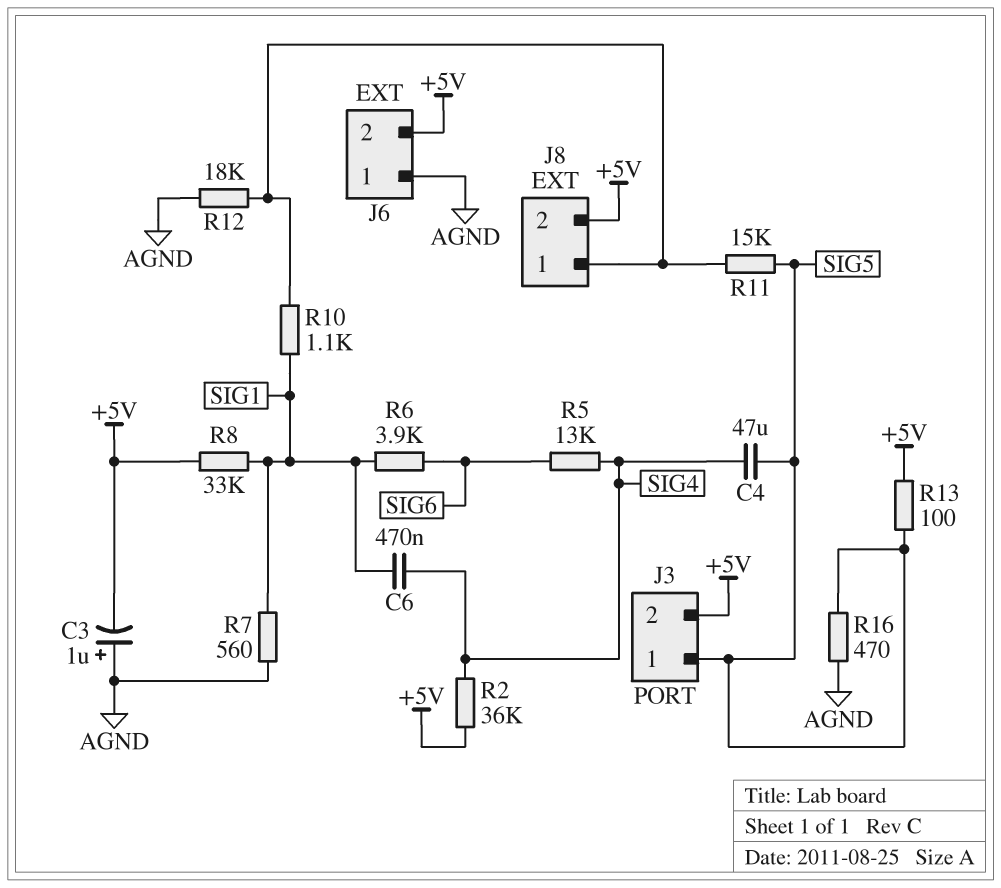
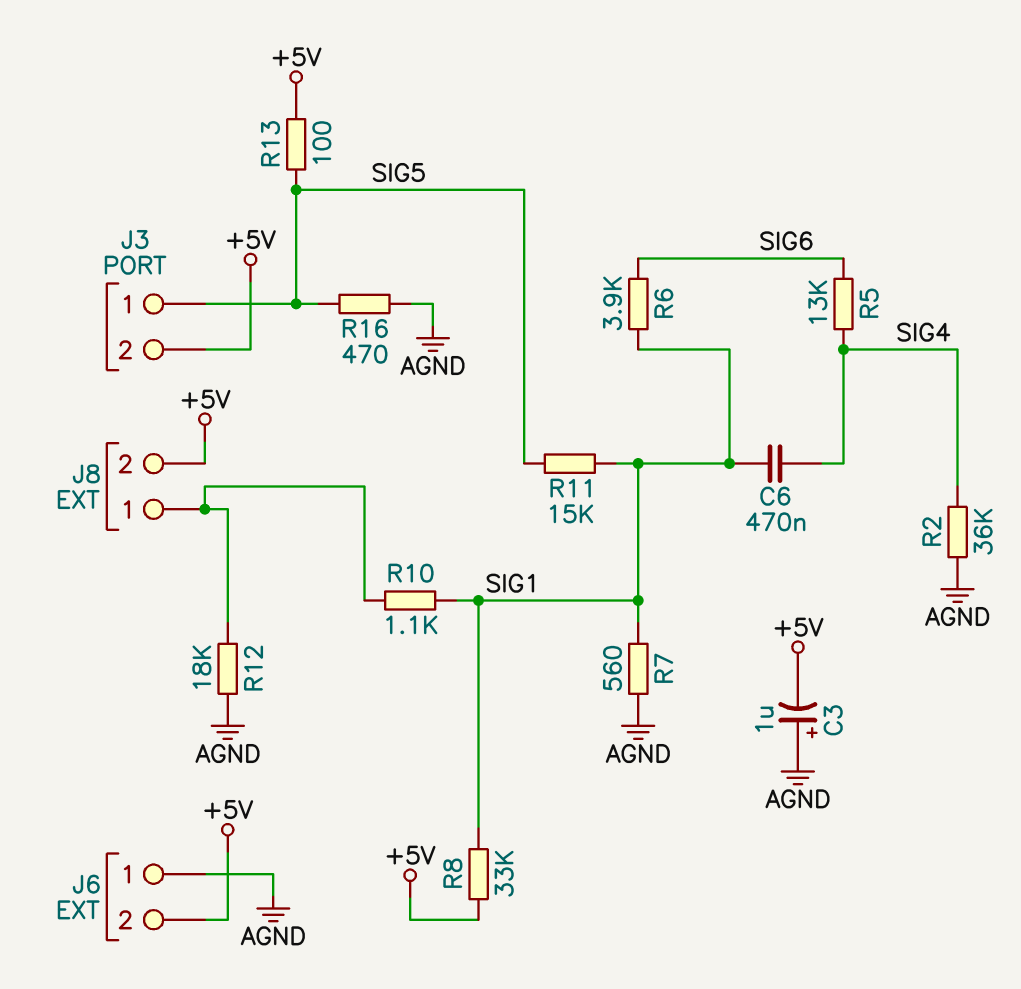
C4: 47uF (SIG4, SIG5) -> none
R2: 36k (+5V, SIG4) -> 36k (AGND, SIG4)
R11: 15k (J8/1, SIG5) -> 15k (SIG1, SIG5)

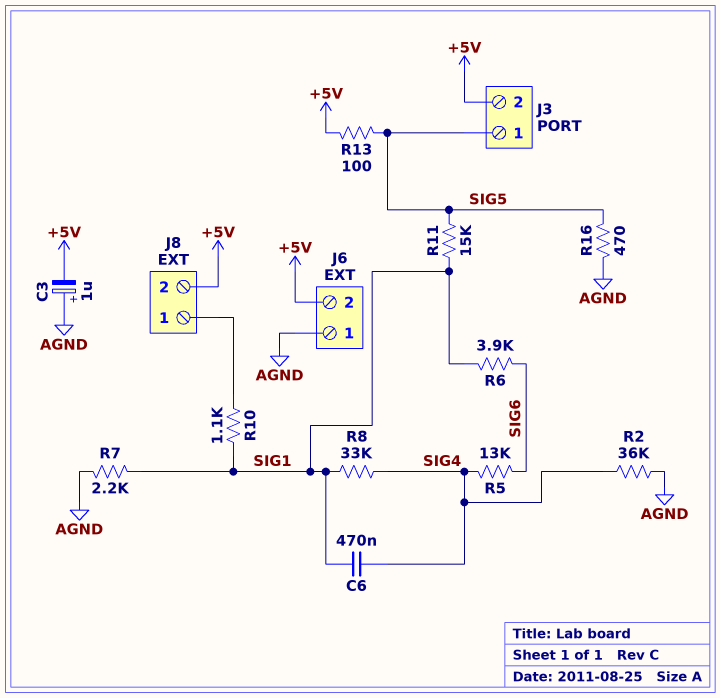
R7: 560 (AGND, SIG1) -> 2.2k (AGND, SIG1)
R8: 33k (+5V, SIG1) -> 33k (SIG1, SIG4)
R12: 18k (AGND, J8/1) -> none

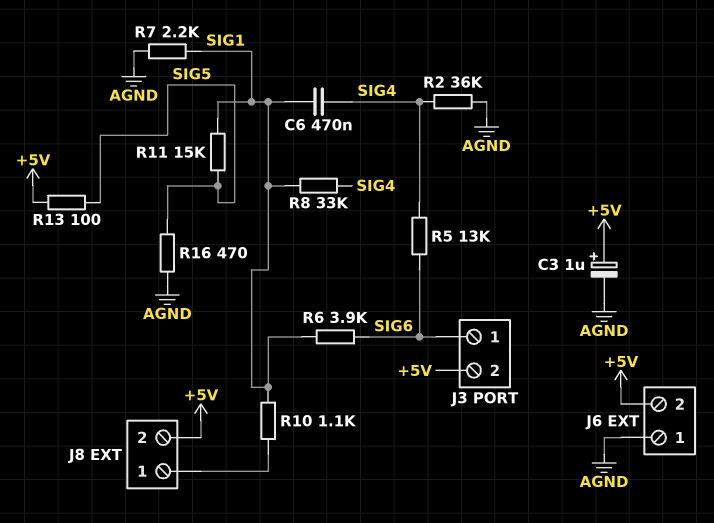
C3: 1uF (plus AGND, minus +5V) -> 1uF (plus +5V, minus AGND)
J3 pin 1: SIG5 -> SIG6

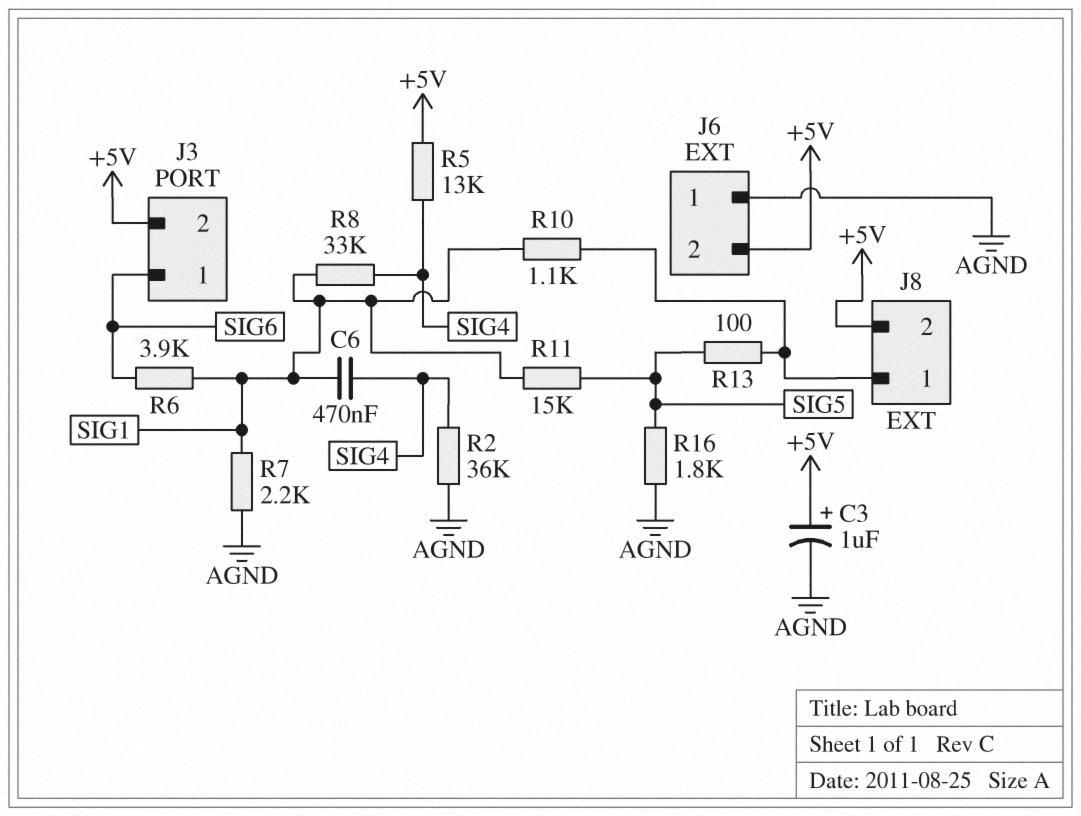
R5: 13k (SIG4, SIG6) -> 13k (+5V, SIG4)
R13: 100 (+5V, SIG5) -> 100 (J8/1, SIG5)
R16: 470 (AGND, SIG5) -> 1.8k (AGND, SIG5)

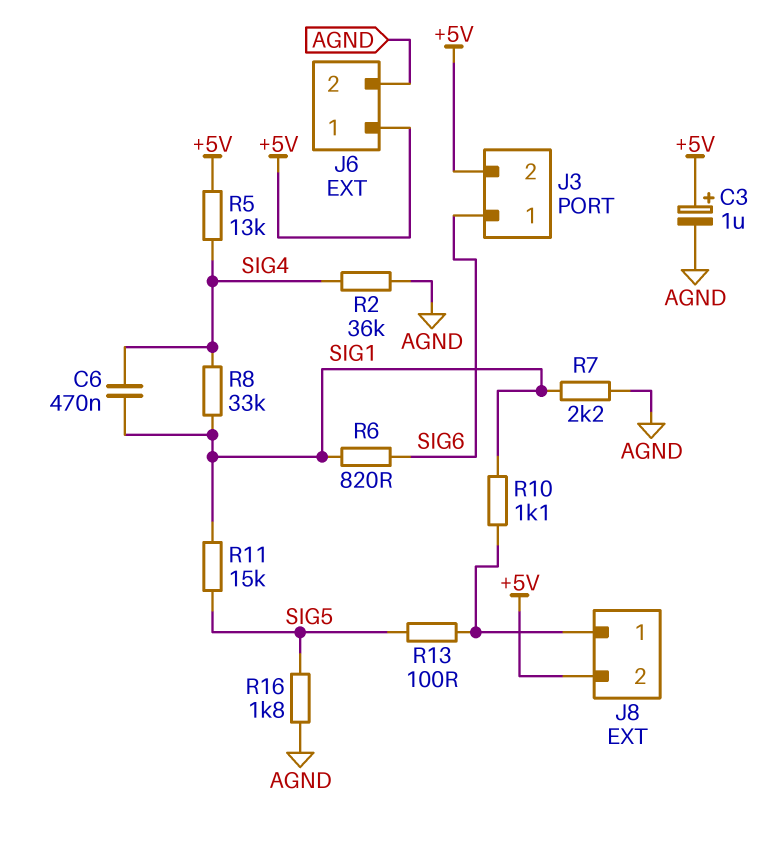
J6 pin 1: AGND -> +5V
J6 pin 2: +5V -> AGND
R6: 3.9k (SIG1, SIG6) -> 820 (SIG1, SIG6)

